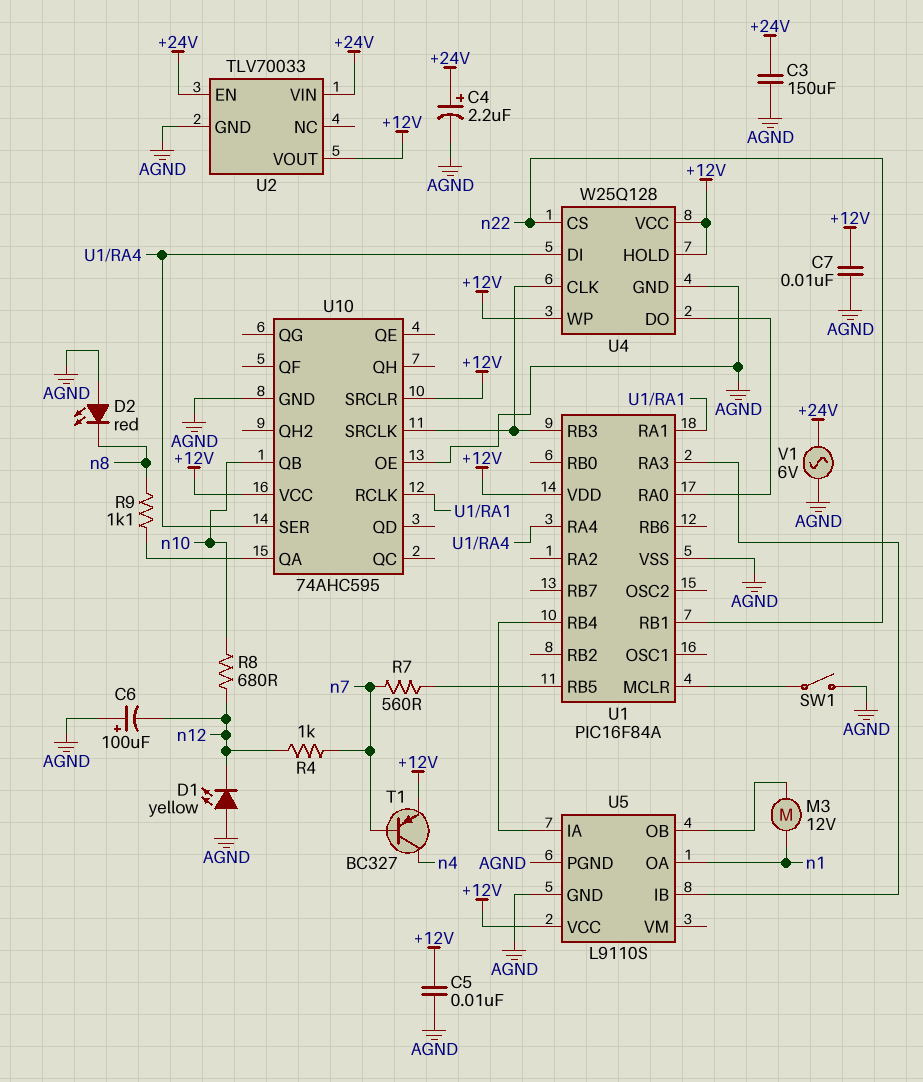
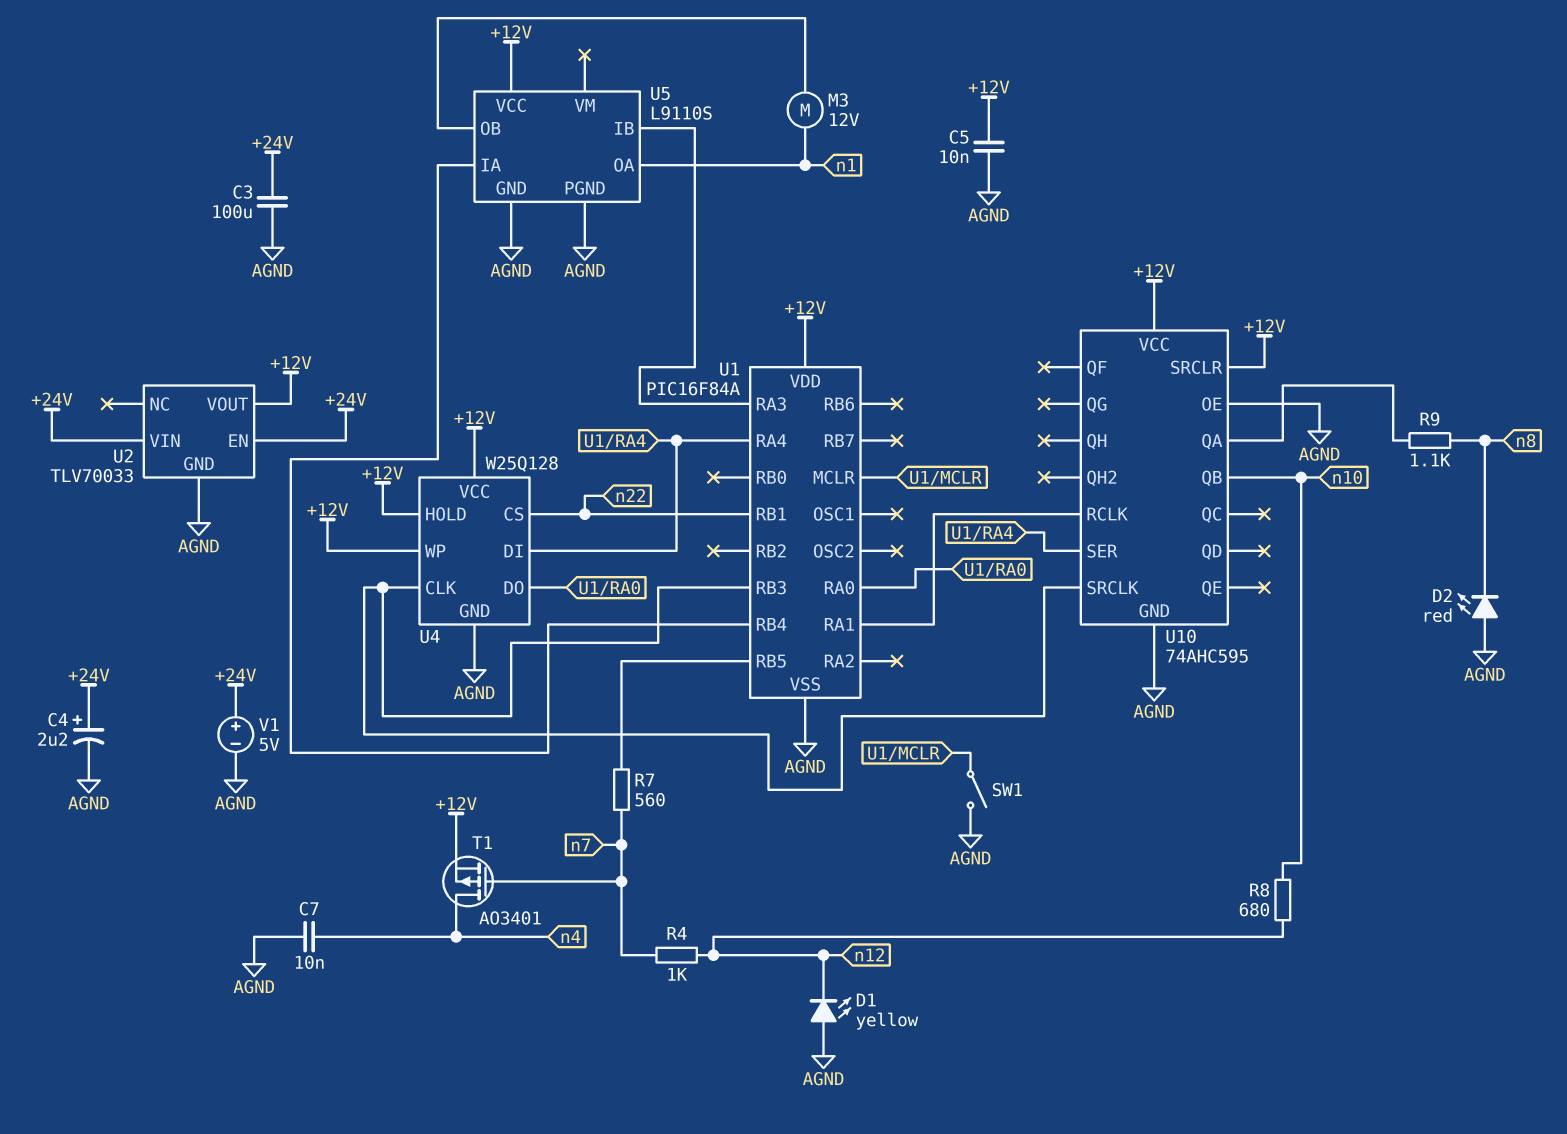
C3: 150uF (+24V, AGND) -> 100uF (+24V, AGND)
C6: 100uF (plus AGND, minus n12) -> none
C7: 10nF (+12V, AGND) -> 10nF (AGND, n4)
T1: PNP BC327 (B n7, C n4, E +12V) -> PMOS AO3401 (G n7, D n4, S +12V)
V1: AC 6V (+24V, AGND) -> 5V (plus +24V, minus AGND)

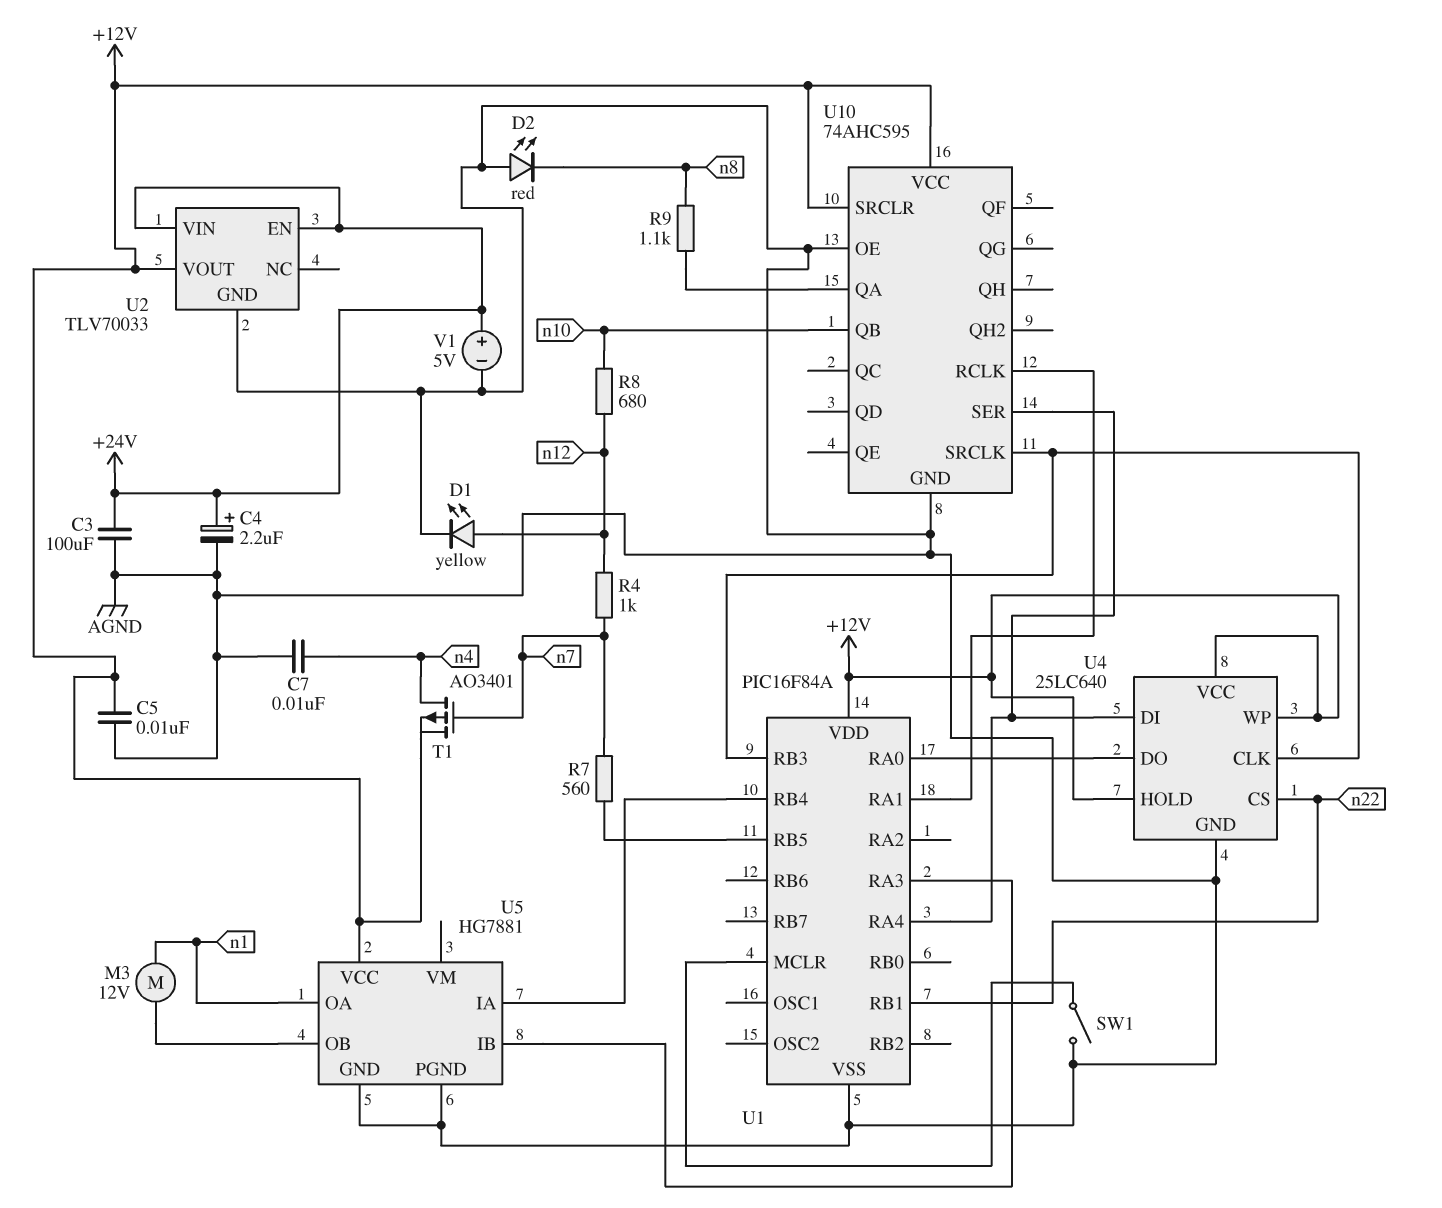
D1: LED yellow (A AGND, K n12) -> LED yellow (A n12, K AGND)
U4: W25Q128 -> 25LC640
U5: L9110S -> HG7881

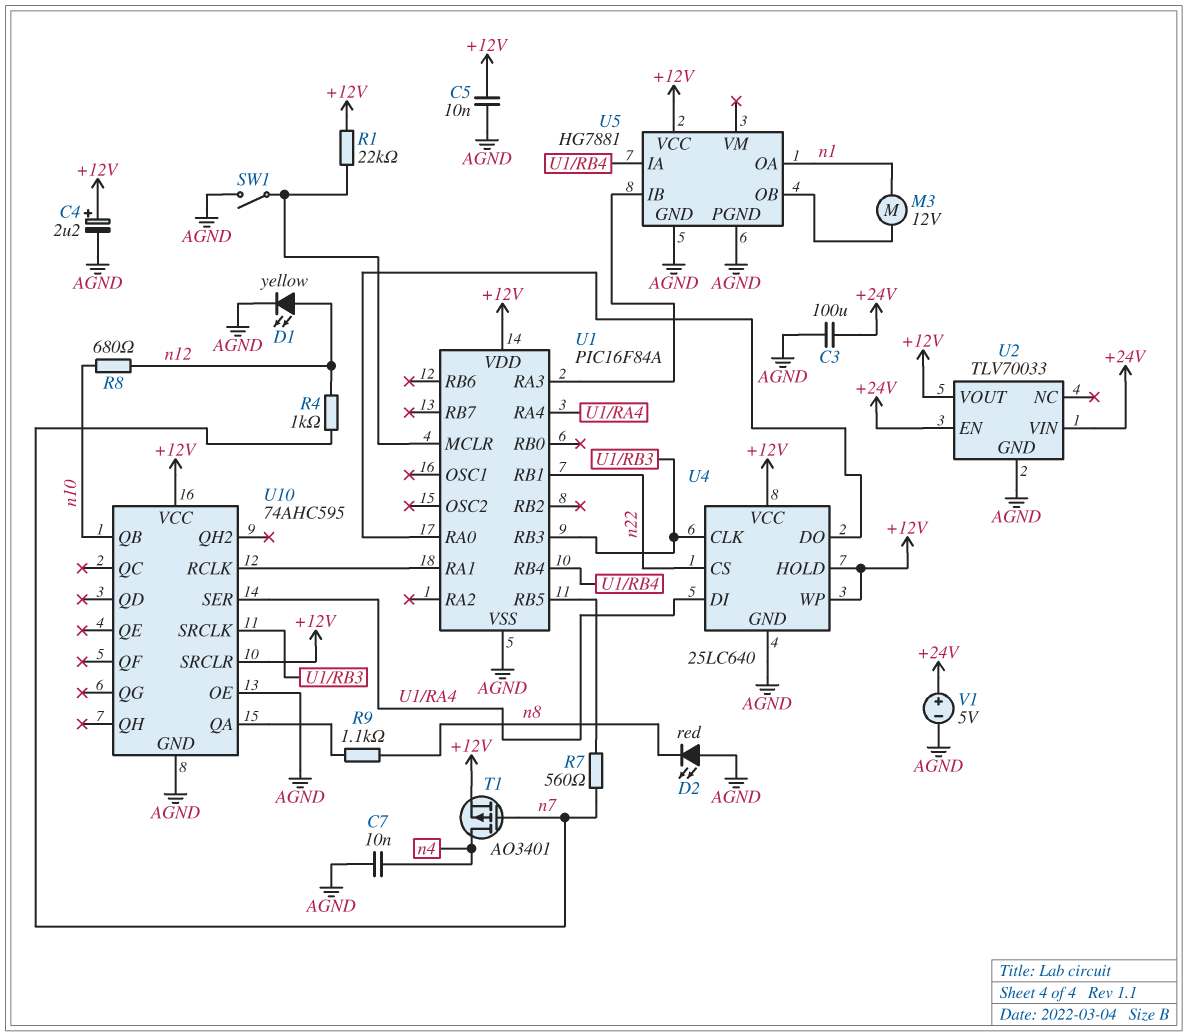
C4: 2.2uF (plus +24V, minus AGND) -> 2.2uF (plus +12V, minus AGND)
R1: none -> 22k (+12V, U1/MCLR)

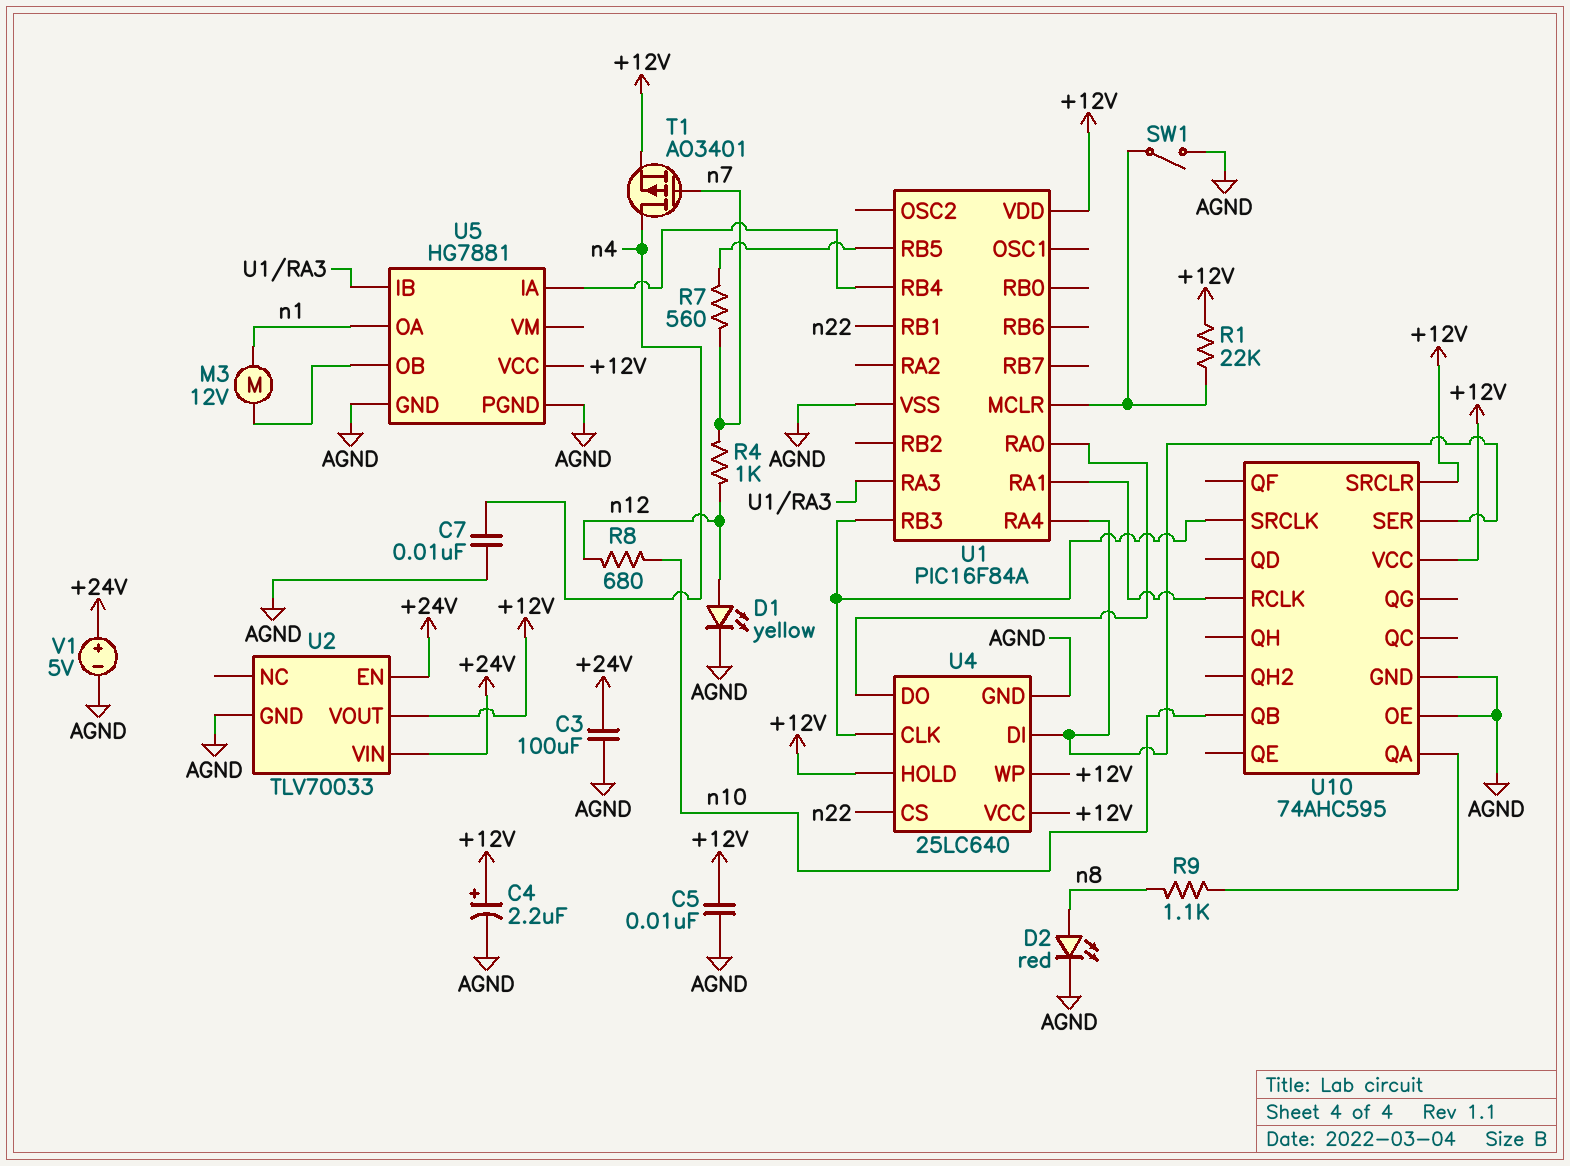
D2: LED red (A AGND, K n8) -> LED red (A n8, K AGND)

